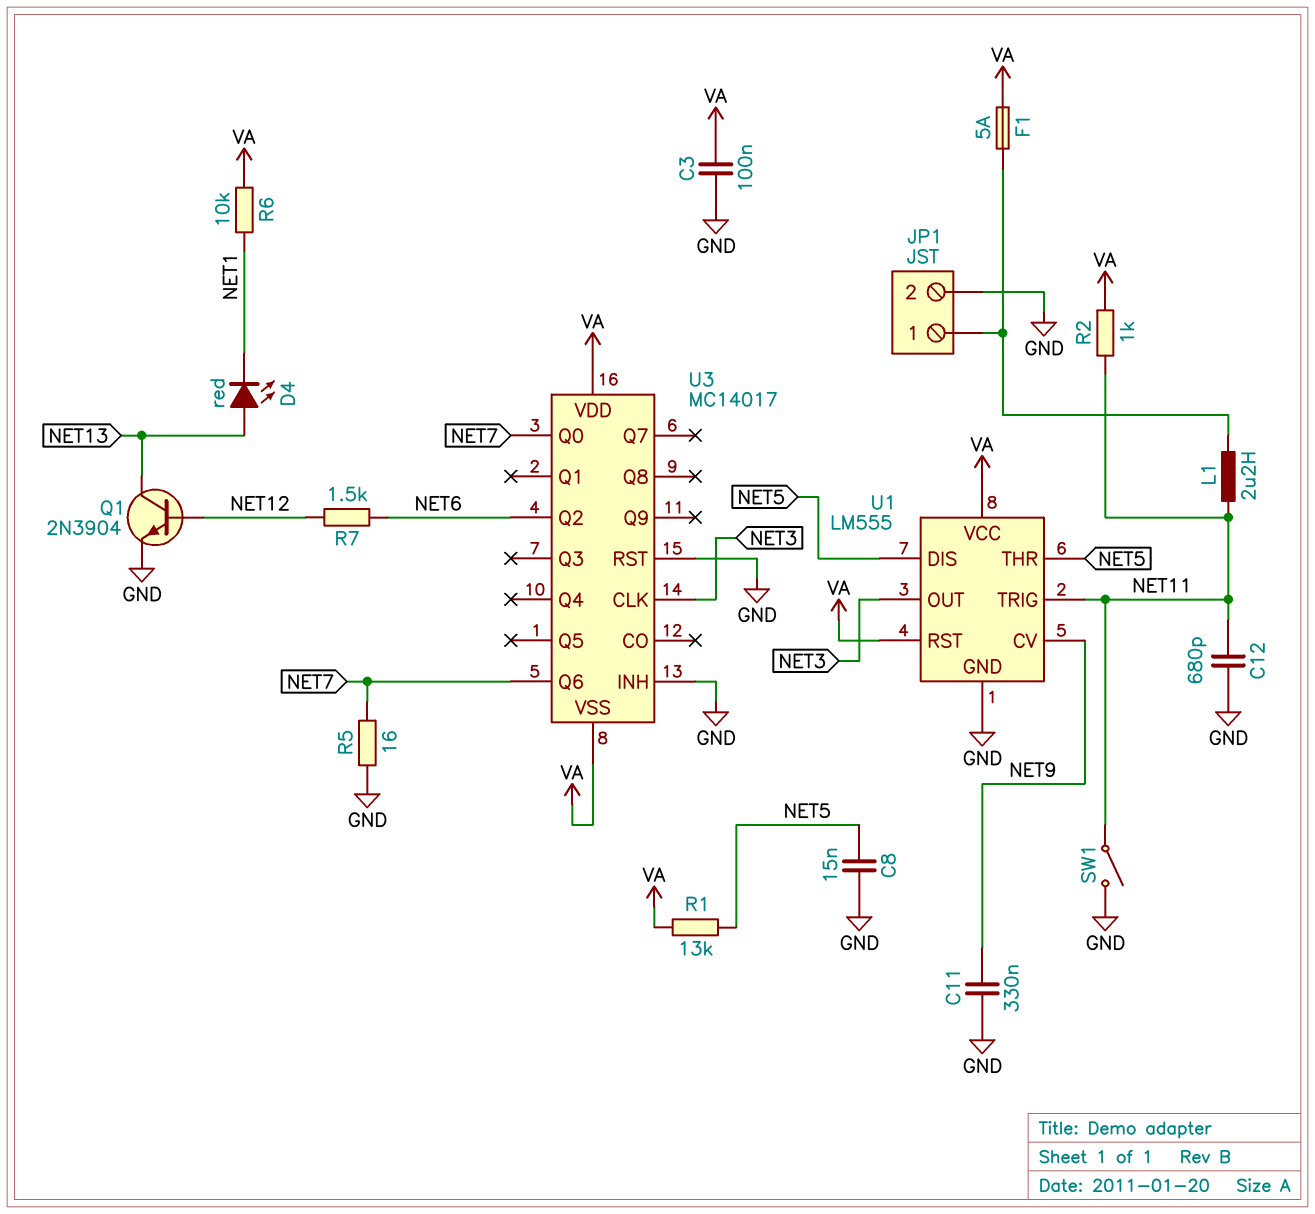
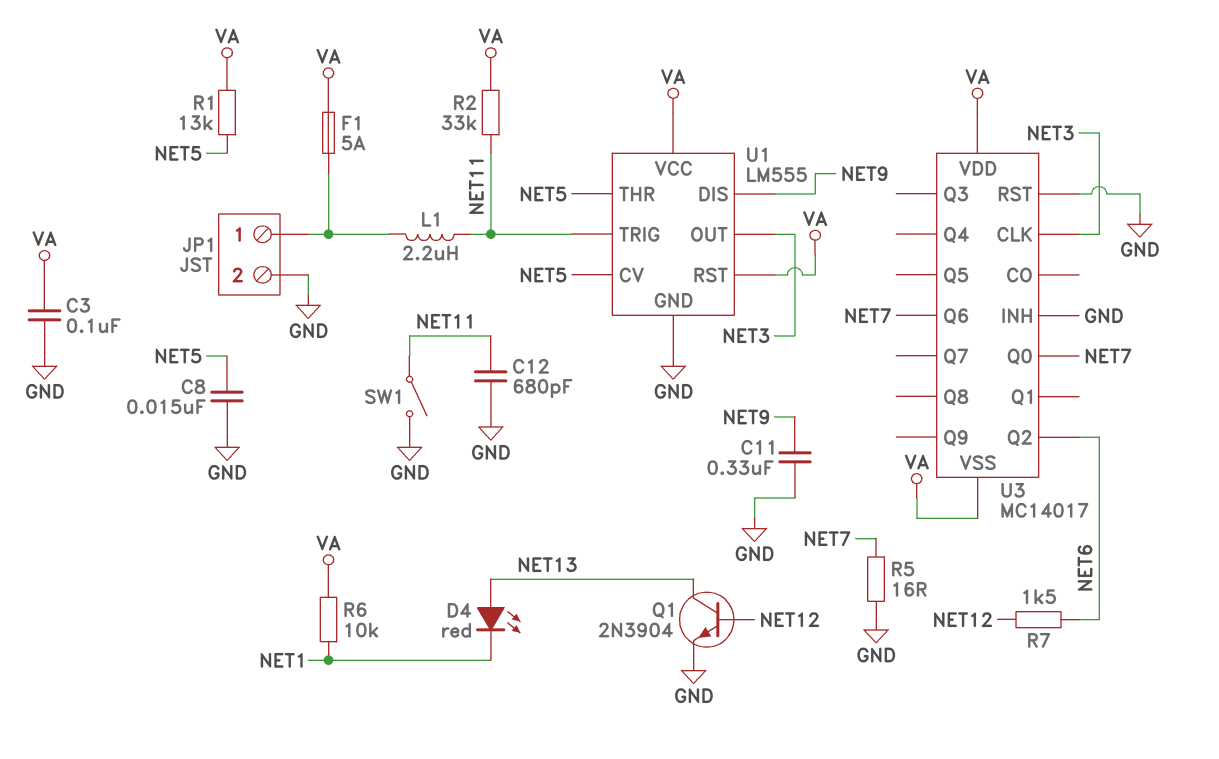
R2: 1k (NET11, VA) -> 33k (NET11, VA)
U1 pin CV: NET9 -> NET5
U1 pin DIS: NET5 -> NET9

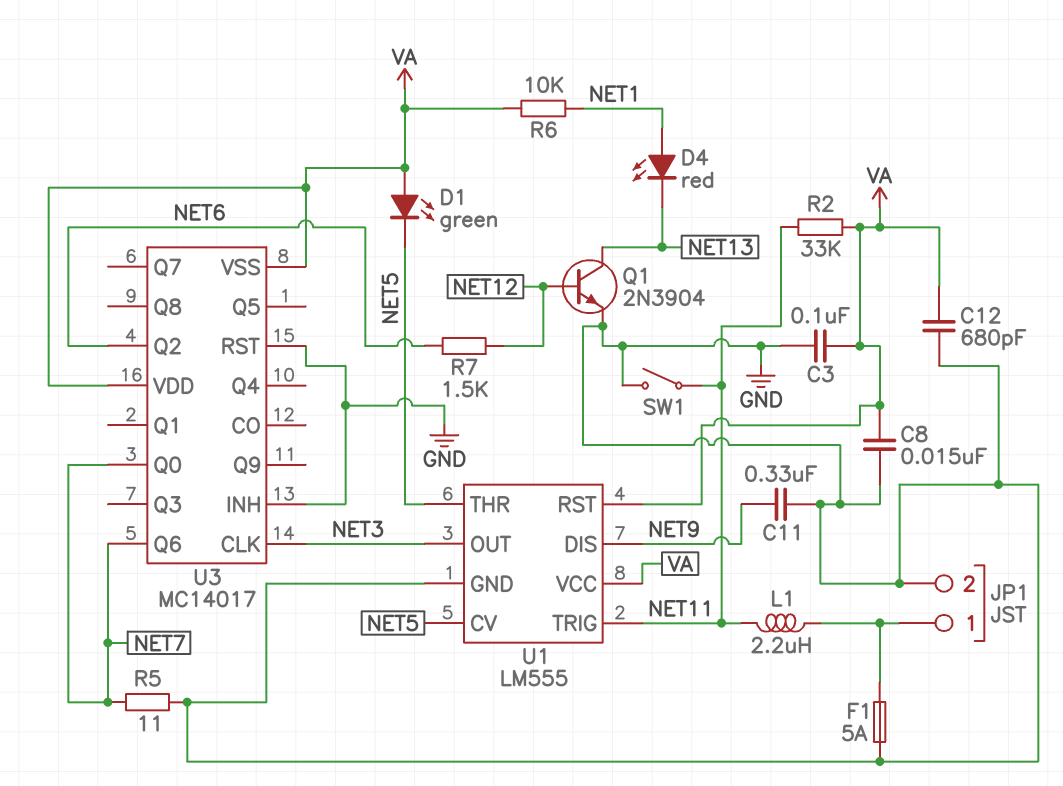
C8: 15nF (GND, NET5) -> 15nF (GND, VA)
C12: 680pF (GND, NET11) -> 680pF (GND, VA)
D1: none -> LED green (A VA, K NET5)
D4: LED red (A NET13, K NET1) -> LED red (A NET1, K NET13)
F1: 5A (JP1/1, VA) -> 5A (GND, JP1/1)
R1: 13k (NET5, VA) -> none
R5: 16 (GND, NET7) -> 11 (GND, NET7)

